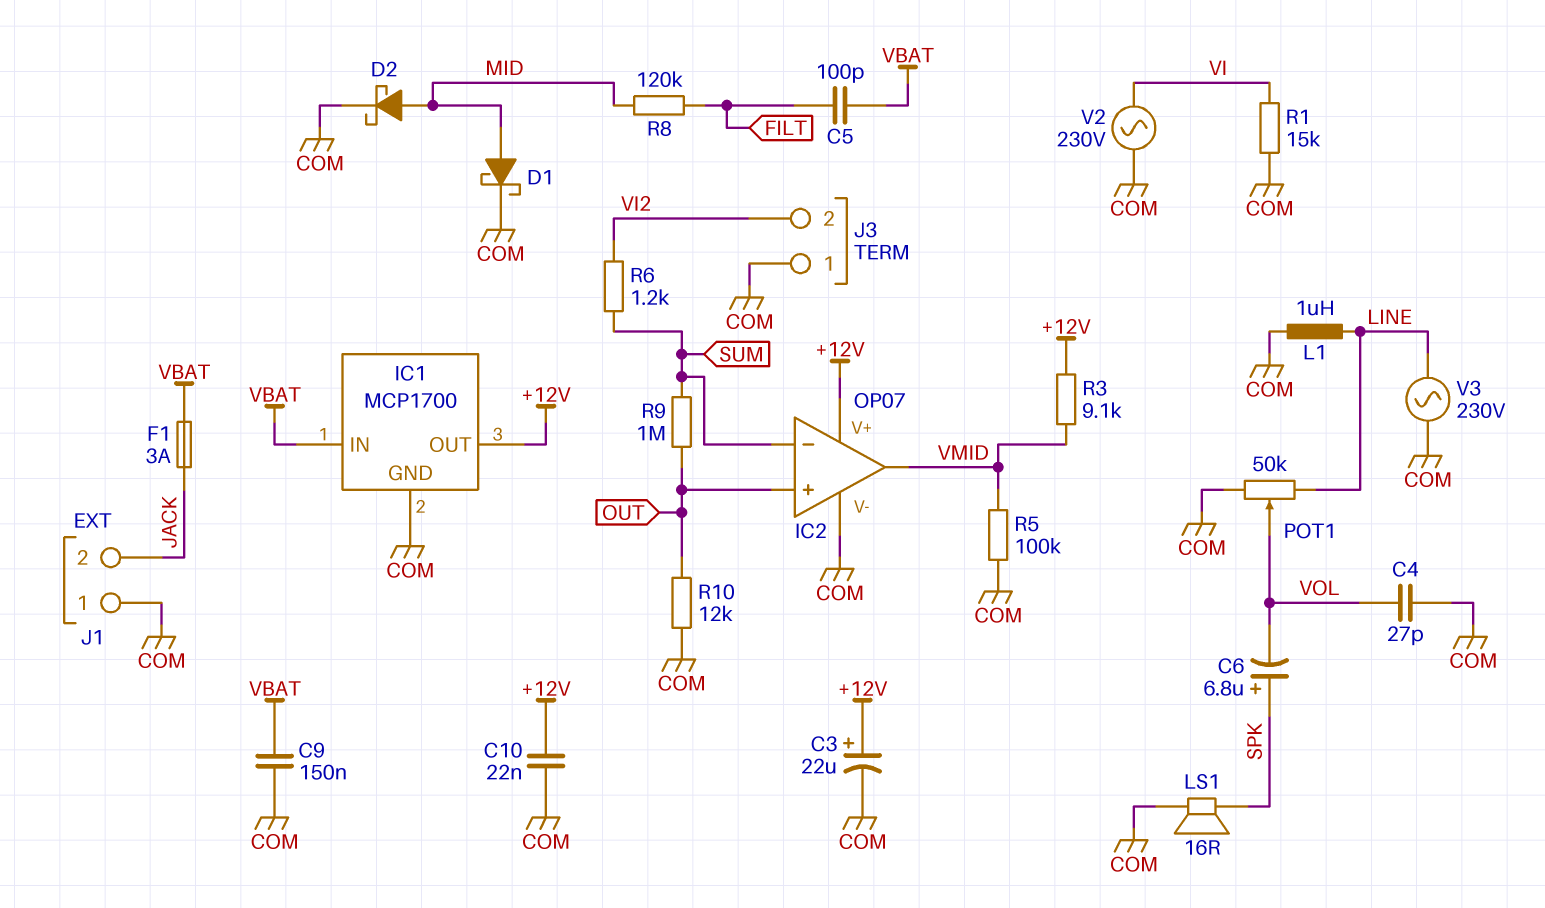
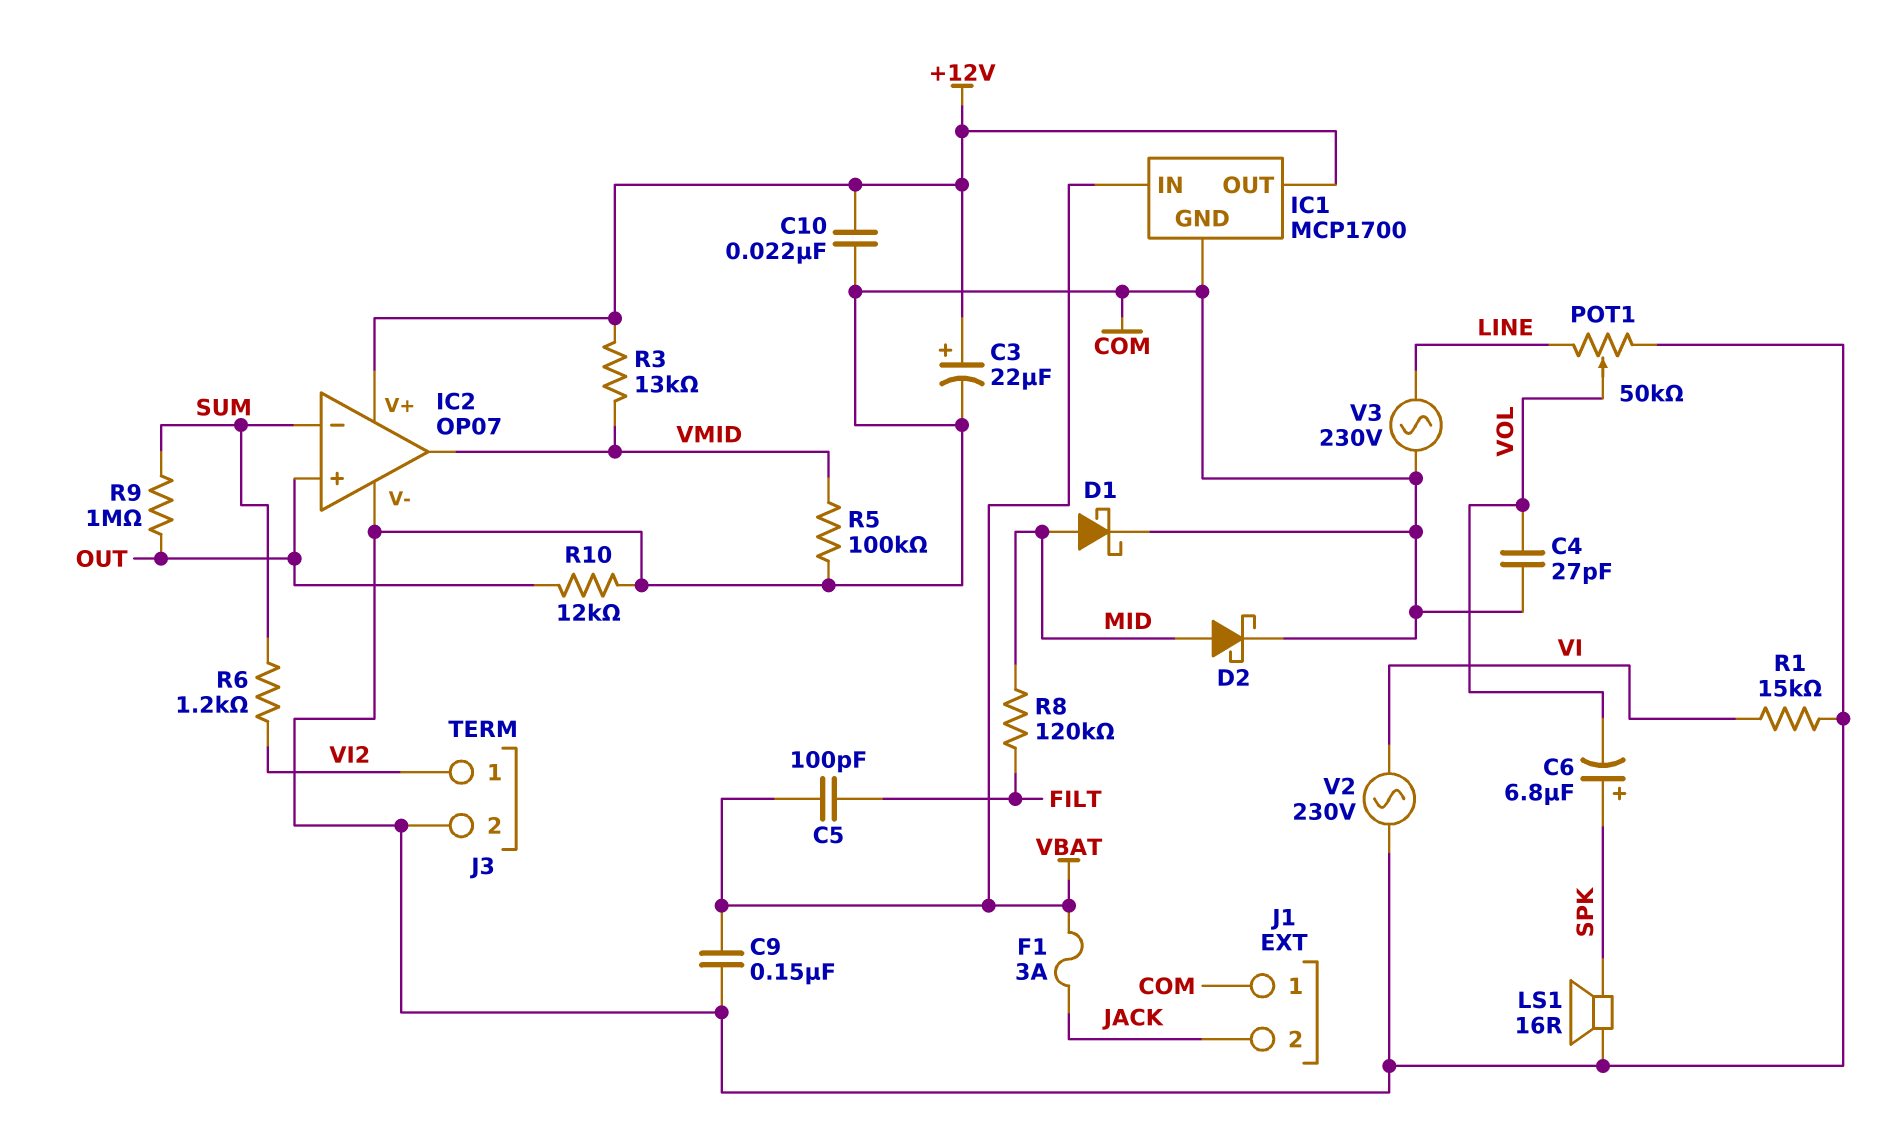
J3 pin 1: COM -> VI2
J3 pin 2: VI2 -> COM
L1: 1uH (COM, LINE) -> none
R3: 9.1k (+12V, VMID) -> 13k (+12V, VMID)

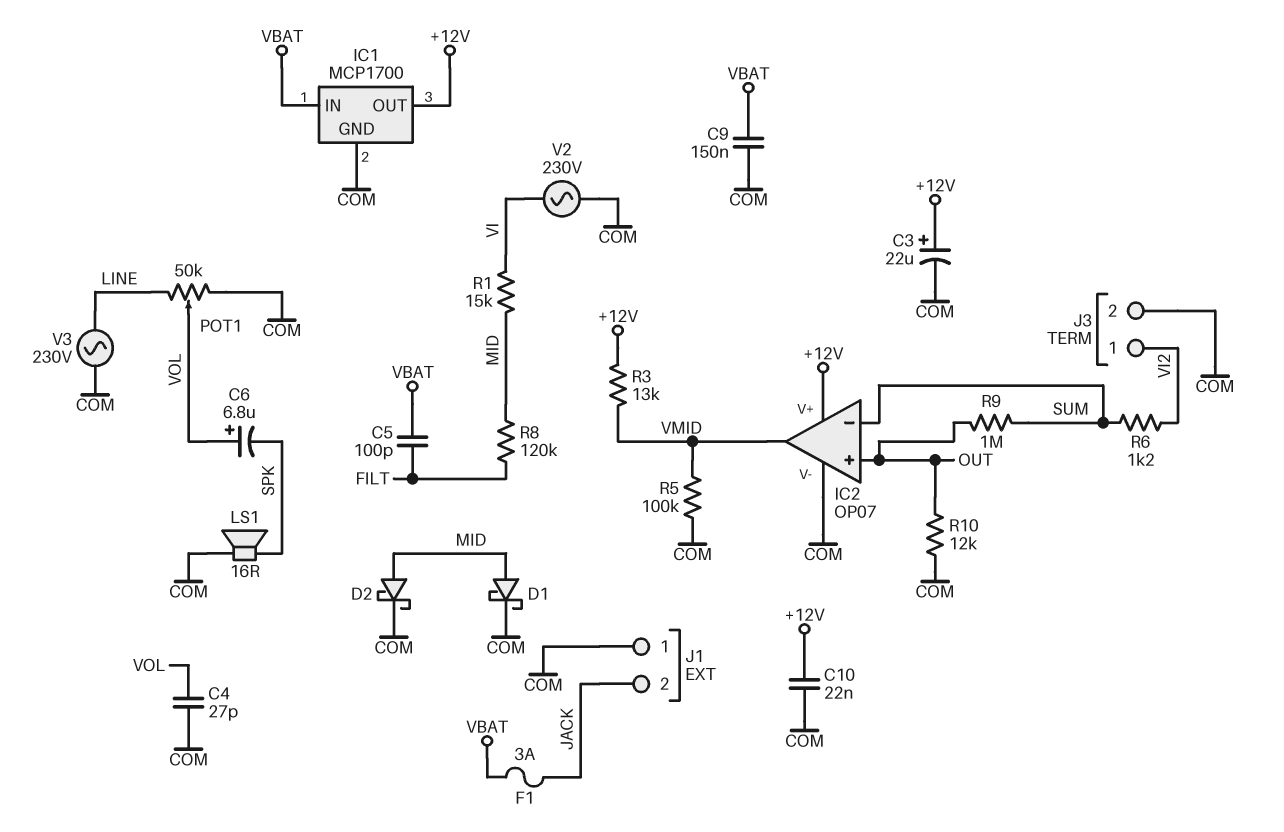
C6: 6.8uF (plus SPK, minus VOL) -> 6.8uF (plus VOL, minus SPK)
R1: 15k (COM, VI) -> 15k (MID, VI)

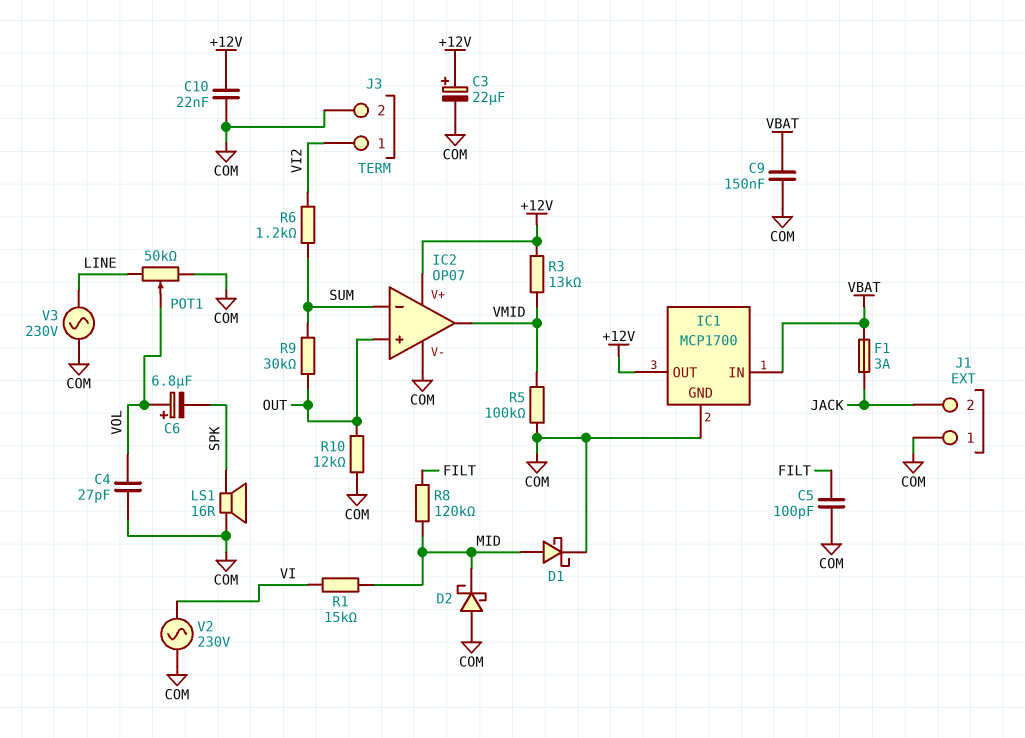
C5: 100pF (FILT, VBAT) -> 100pF (COM, FILT)
D2: schottky (A MID, K COM) -> schottky (A COM, K MID)
R9: 1M (OUT, SUM) -> 30k (OUT, SUM)

